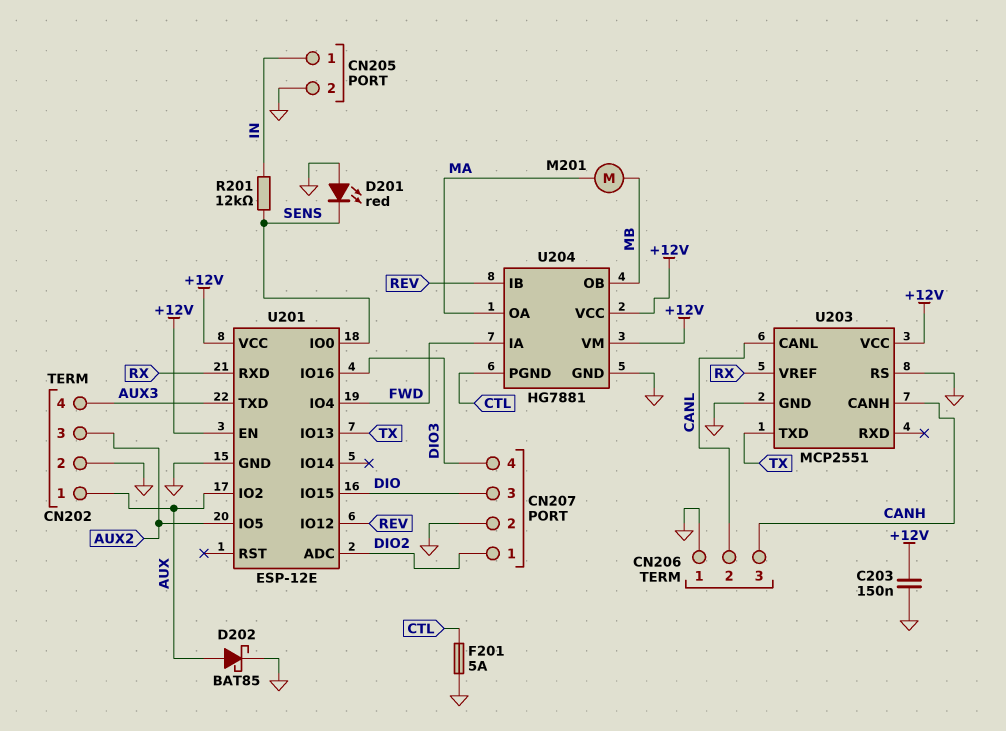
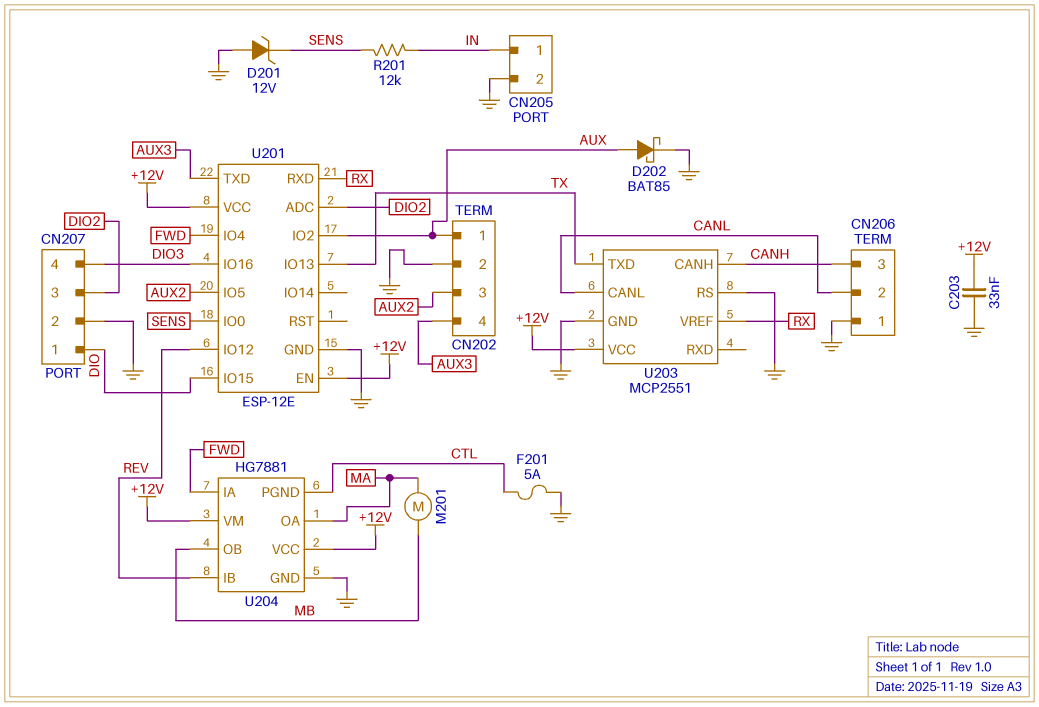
C203: 150nF (+12V, GND) -> 33nF (+12V, GND)
CN207 pin 1: DIO2 -> DIO
CN207 pin 3: DIO -> DIO2
D201: LED red (A GND, K SENS) -> zener 12V (A GND, K SENS)

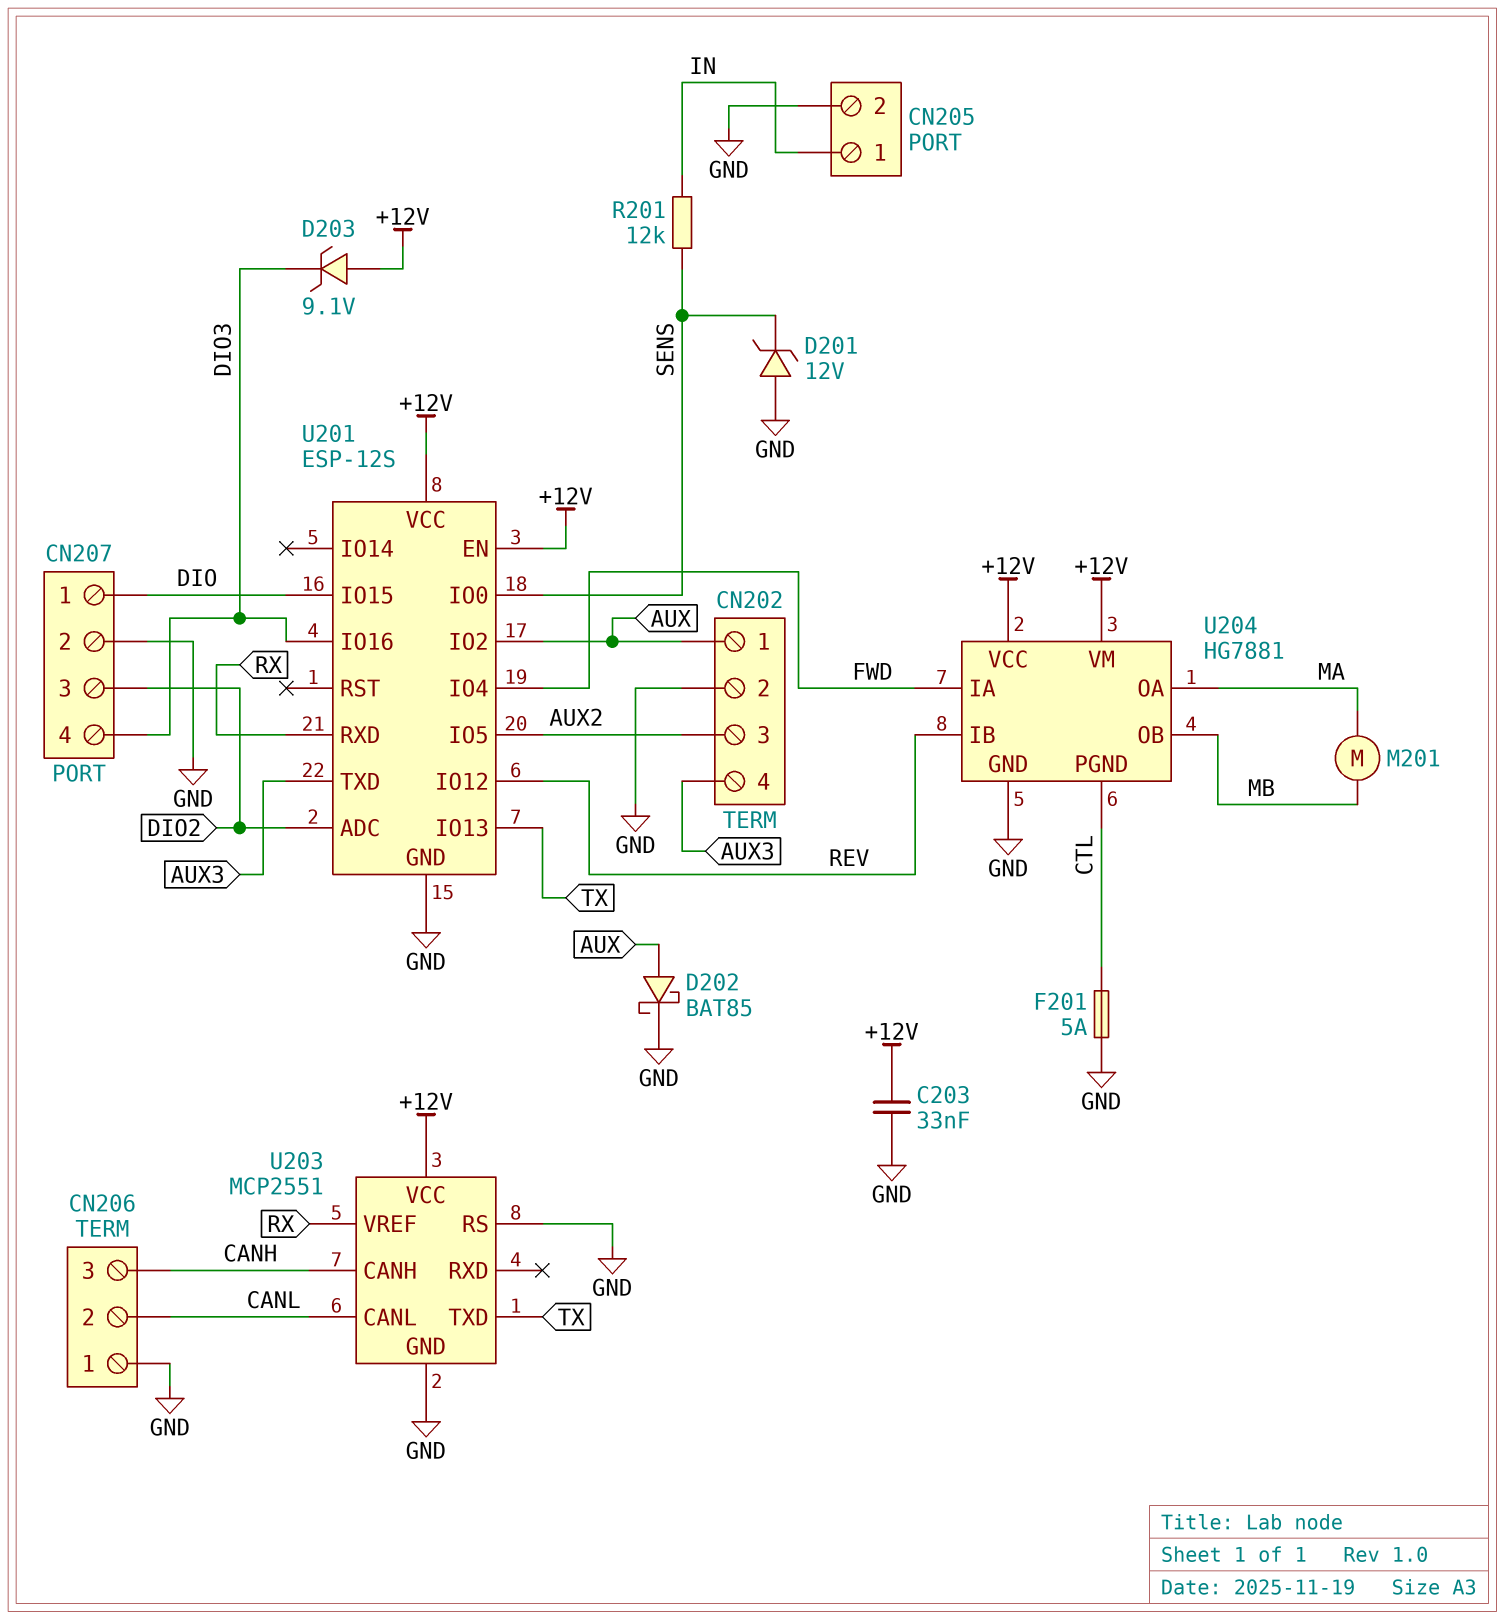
D203: none -> zener 9.1V (A +12V, K DIO3)
U201: ESP-12E -> ESP-12S

